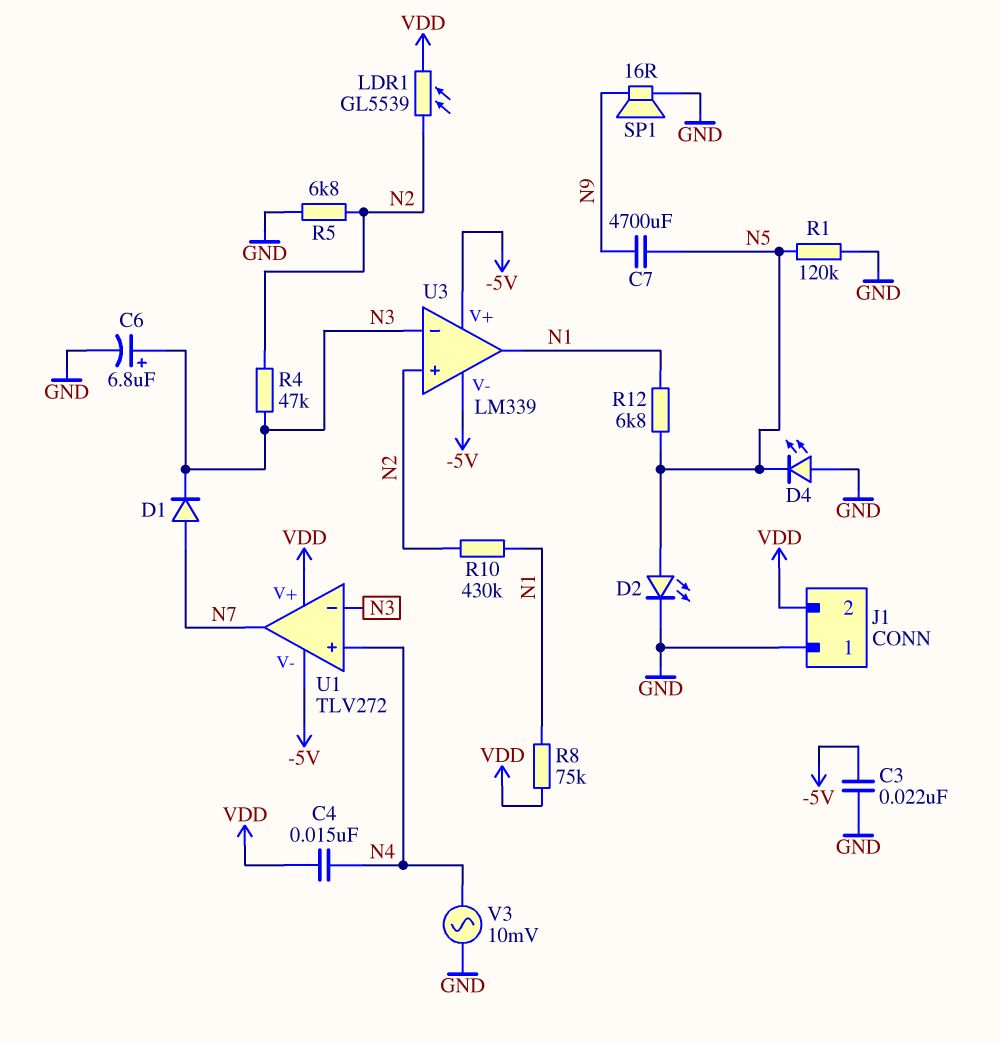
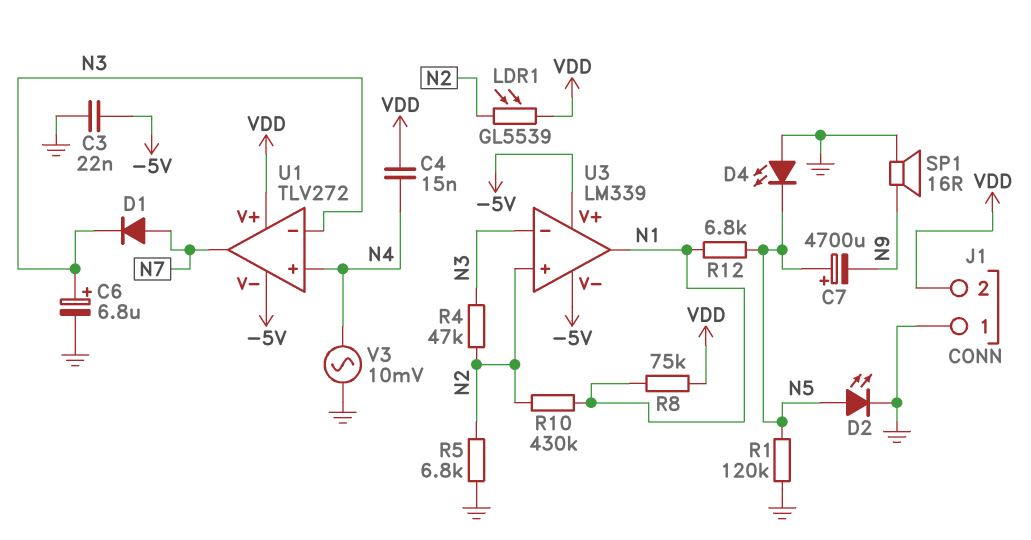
C7: 4700uF (N5, N9) -> 4700uF (plus N5, minus N9)

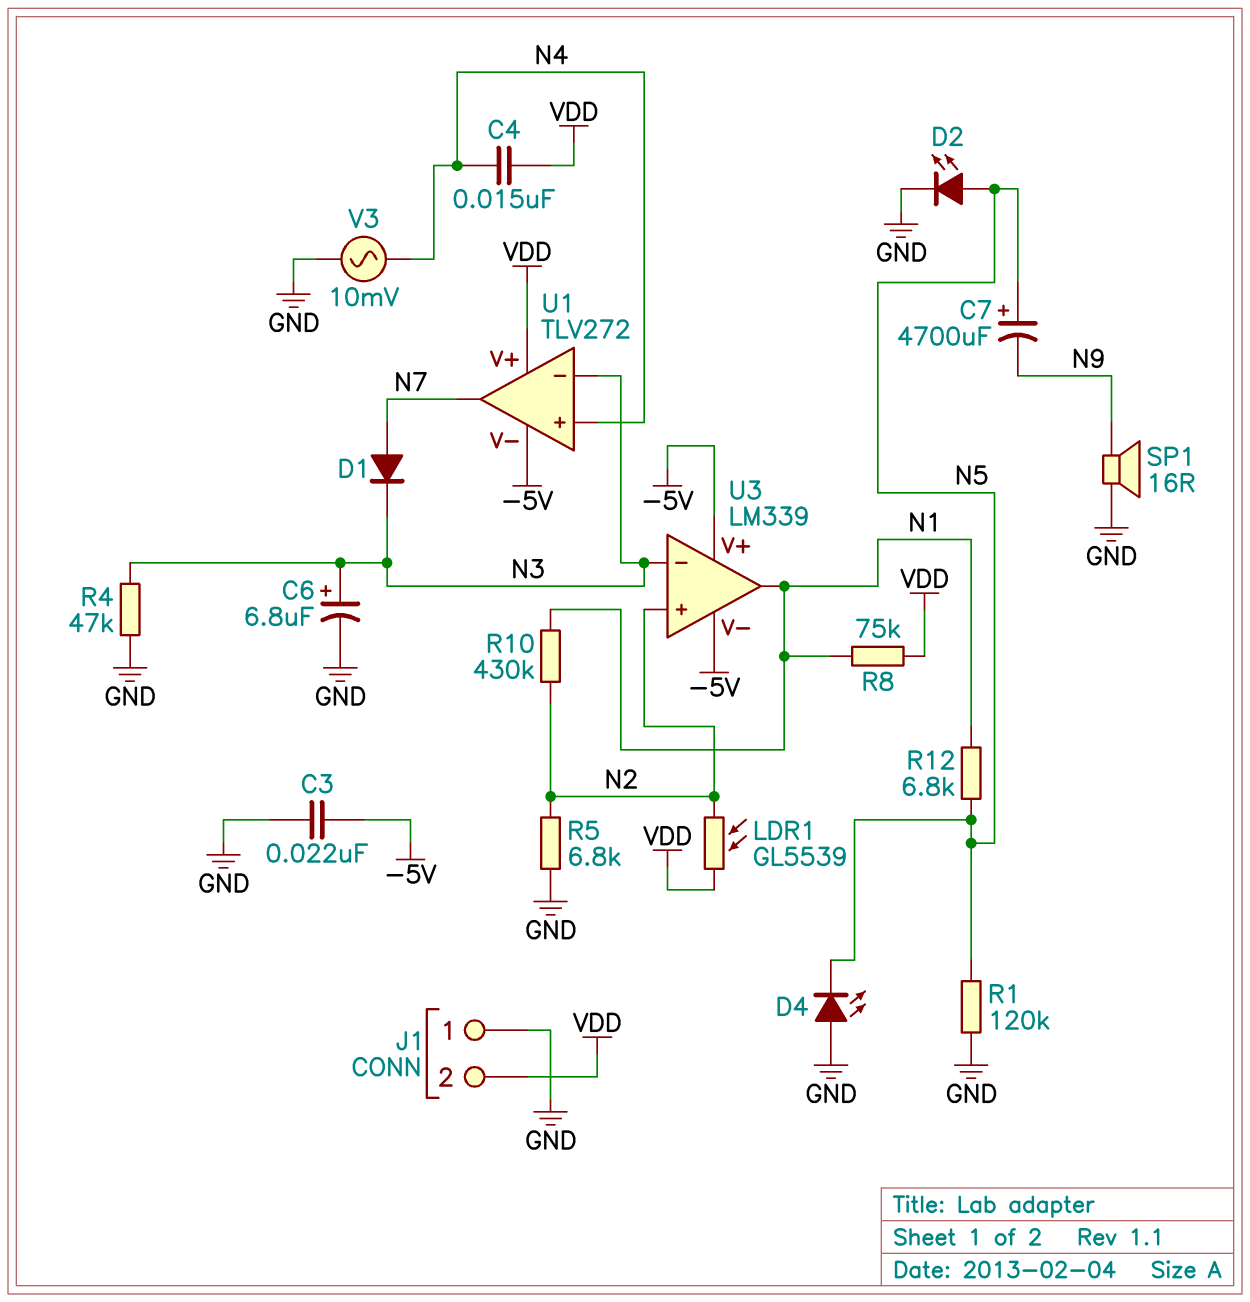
R4: 47k (N2, N3) -> 47k (GND, N3)

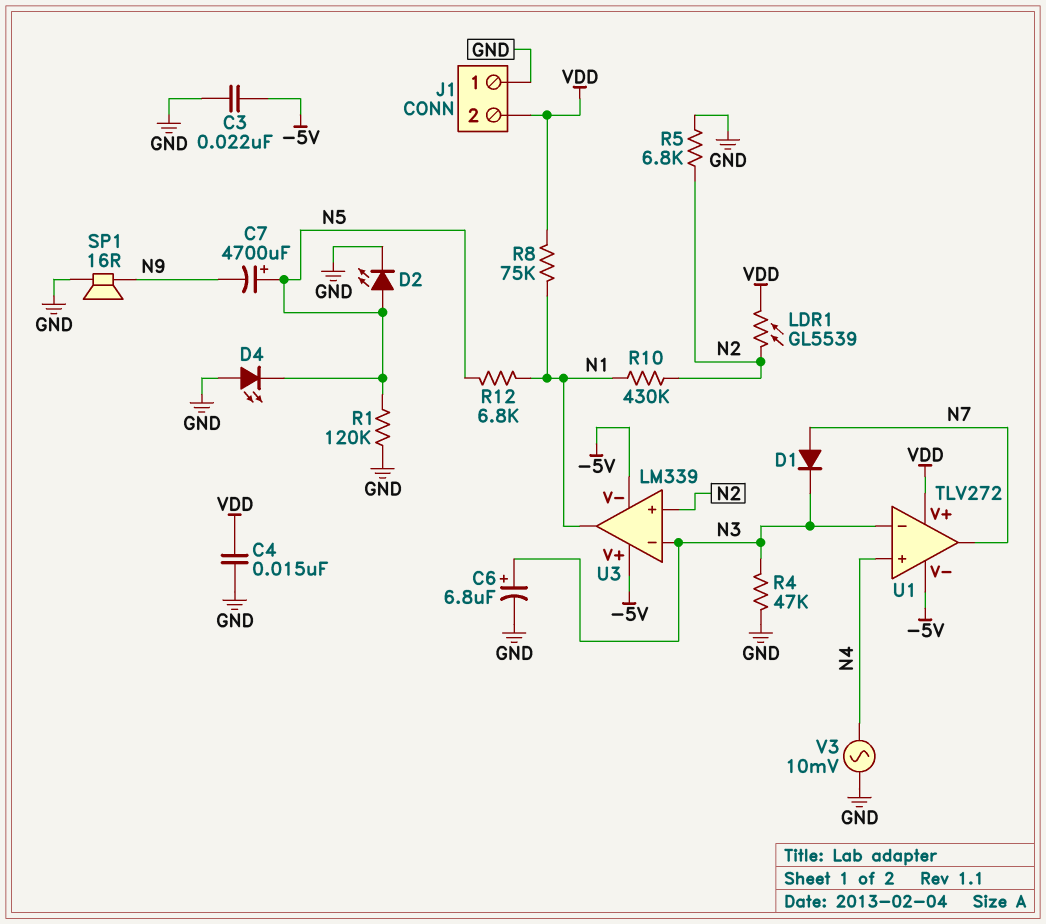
C4: 15nF (N4, VDD) -> 15nF (GND, VDD)

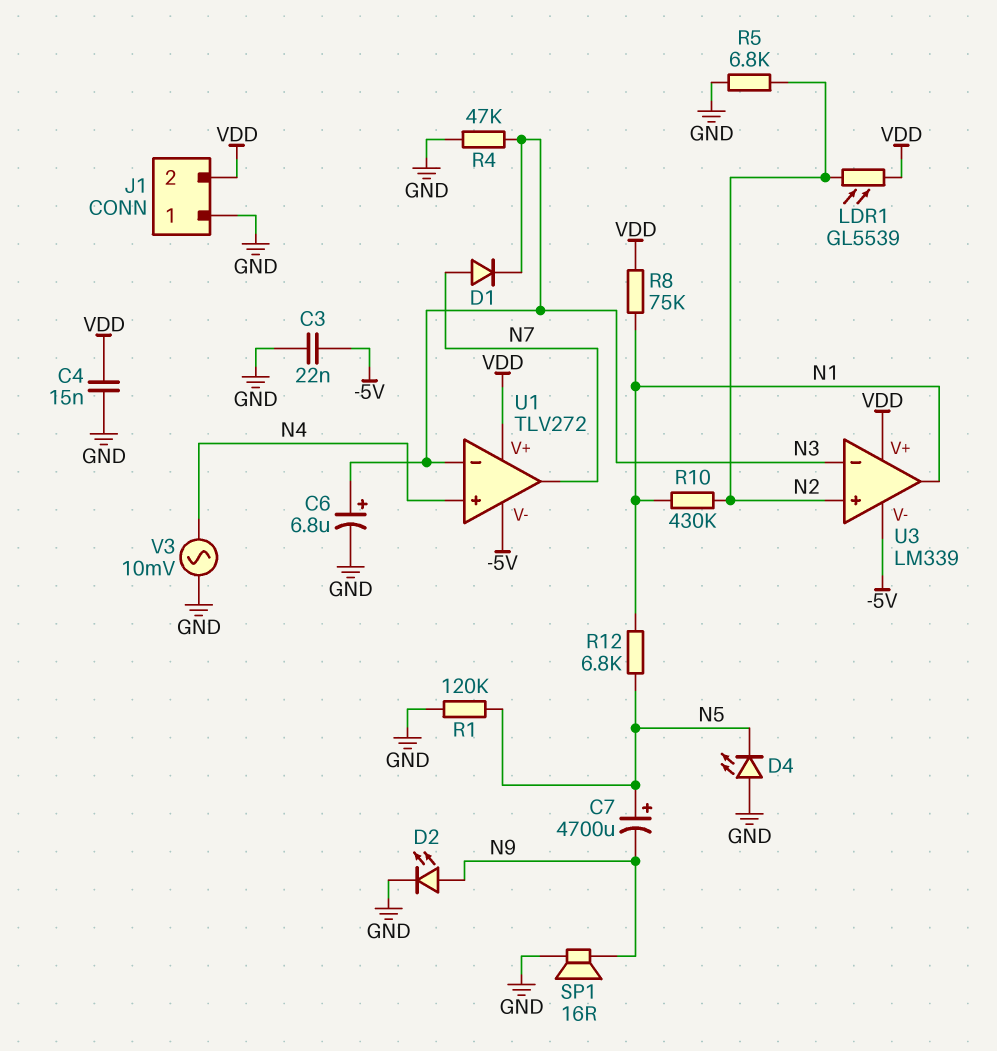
D2: LED (A N5, K GND) -> LED (A N9, K GND)
U3 pin V+: -5V -> VDD

